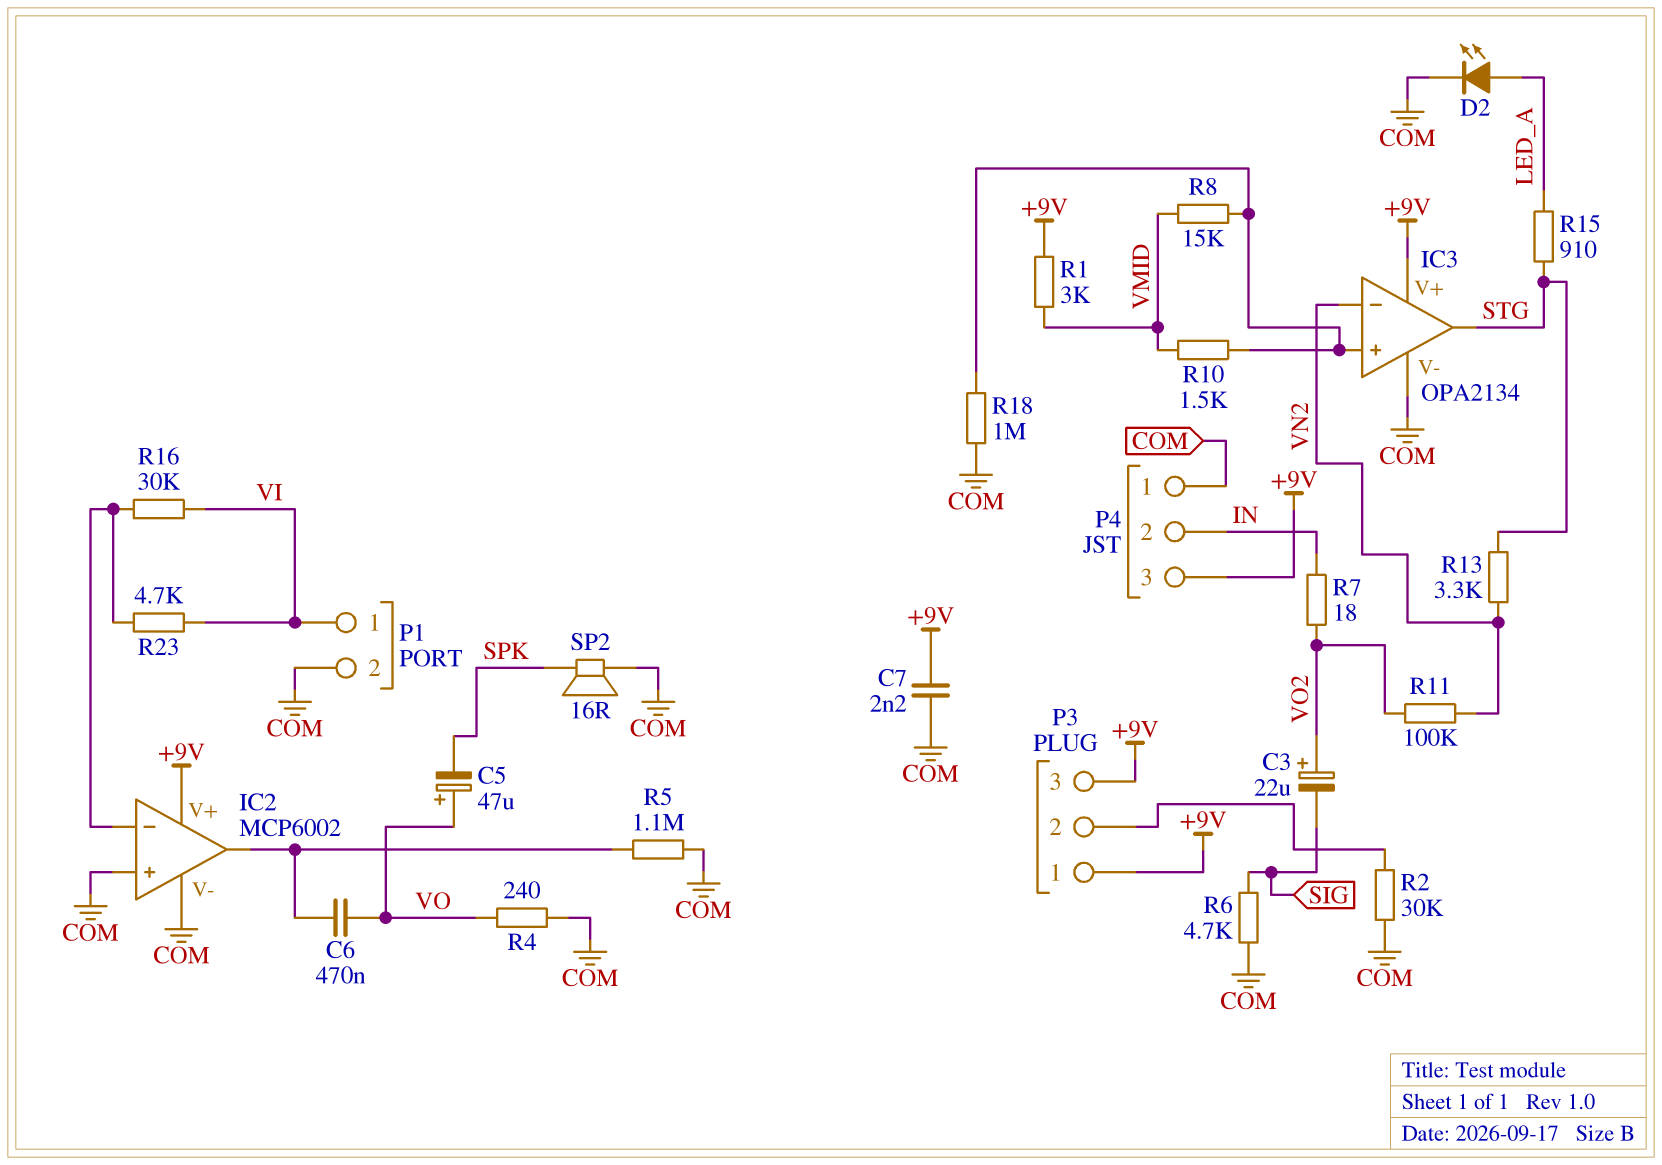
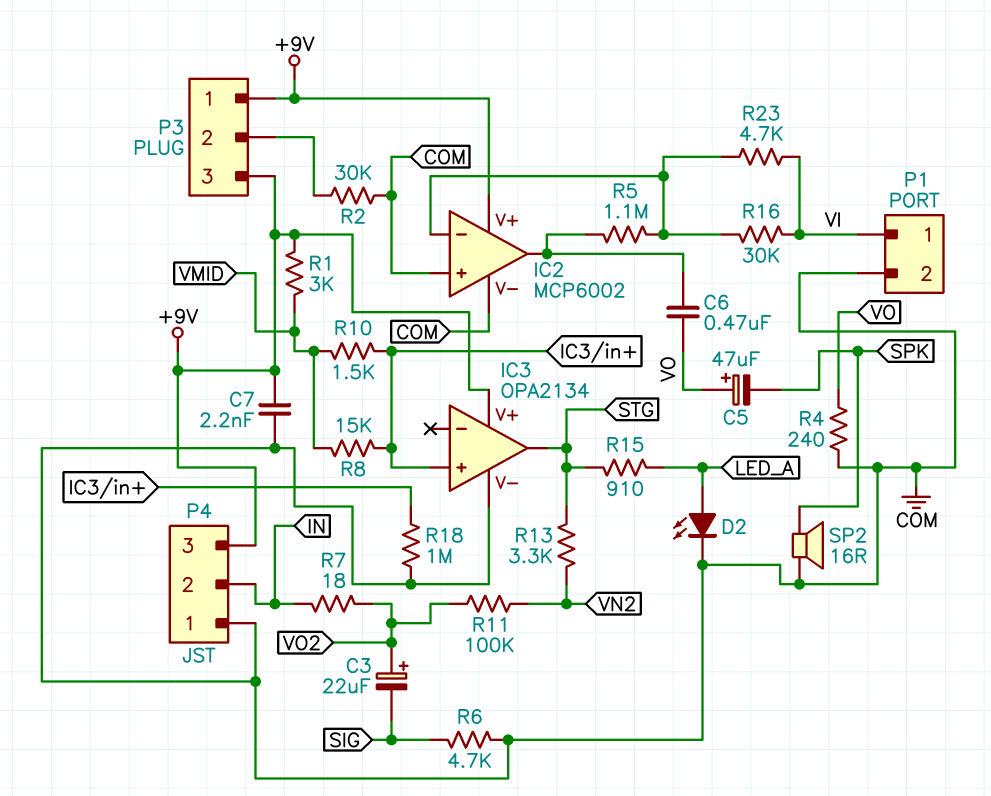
IC3 pin in-: VN2 -> none
R5: 1.1M (COM, IC2/out) -> 1.1M (IC2/in-, IC2/out)

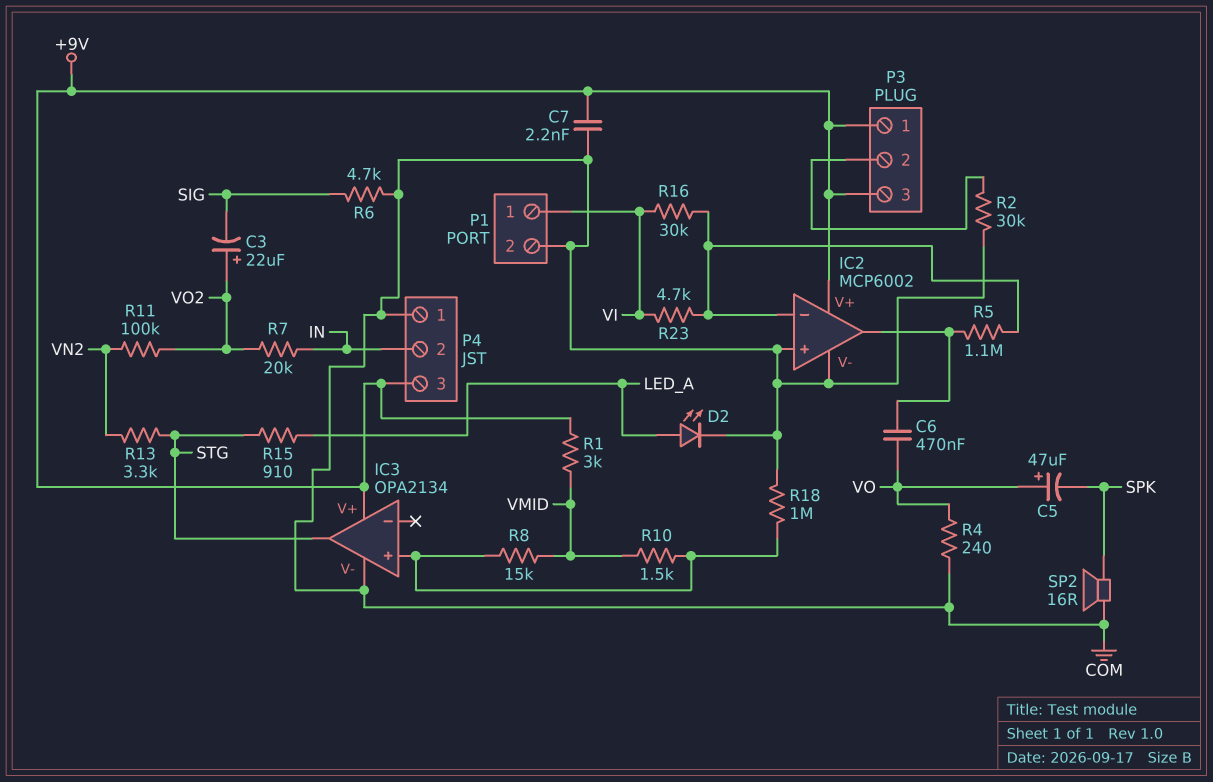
R7: 18 (IN, VO2) -> 20k (IN, VO2)

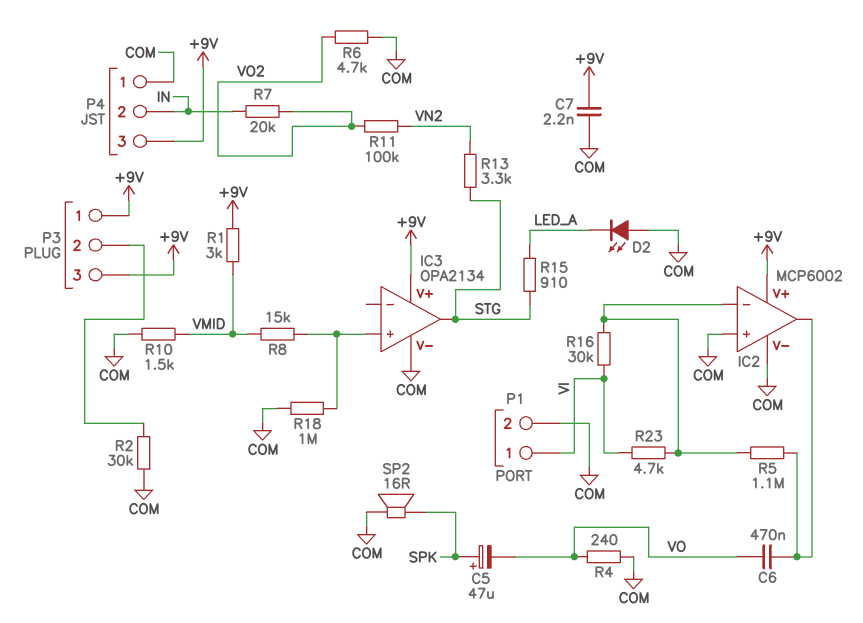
C3: 22uF (plus VO2, minus SIG) -> none
C5: 47uF (plus VO, minus SPK) -> 47uF (plus SPK, minus VO)
D2: LED (A LED_A, K COM) -> LED (A COM, K LED_A)
R6: 4.7k (COM, SIG) -> 4.7k (COM, VO2)
R10: 1.5k (IC3/in+, VMID) -> 1.5k (COM, VMID)

